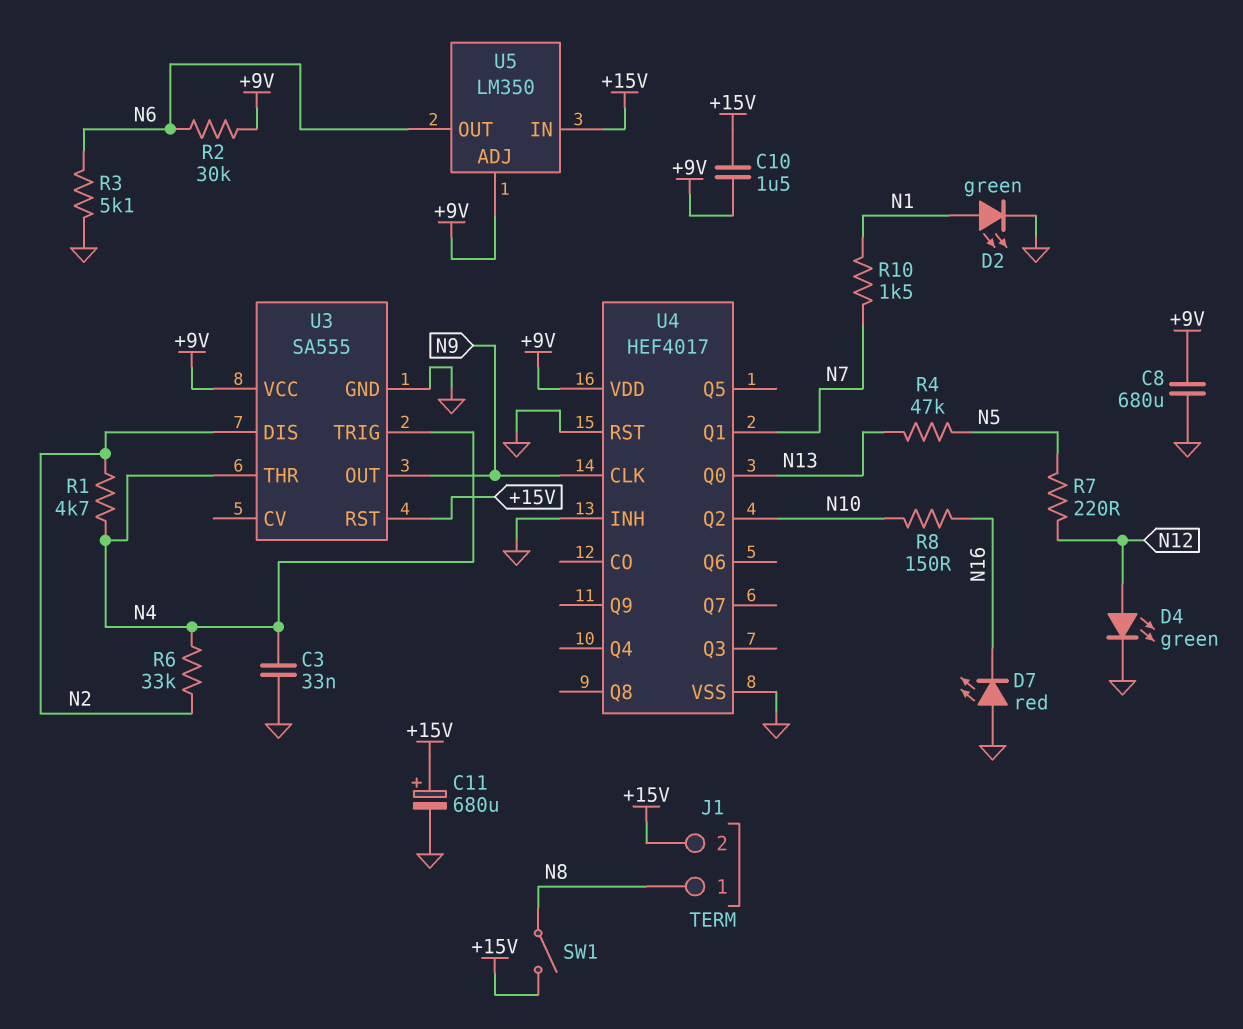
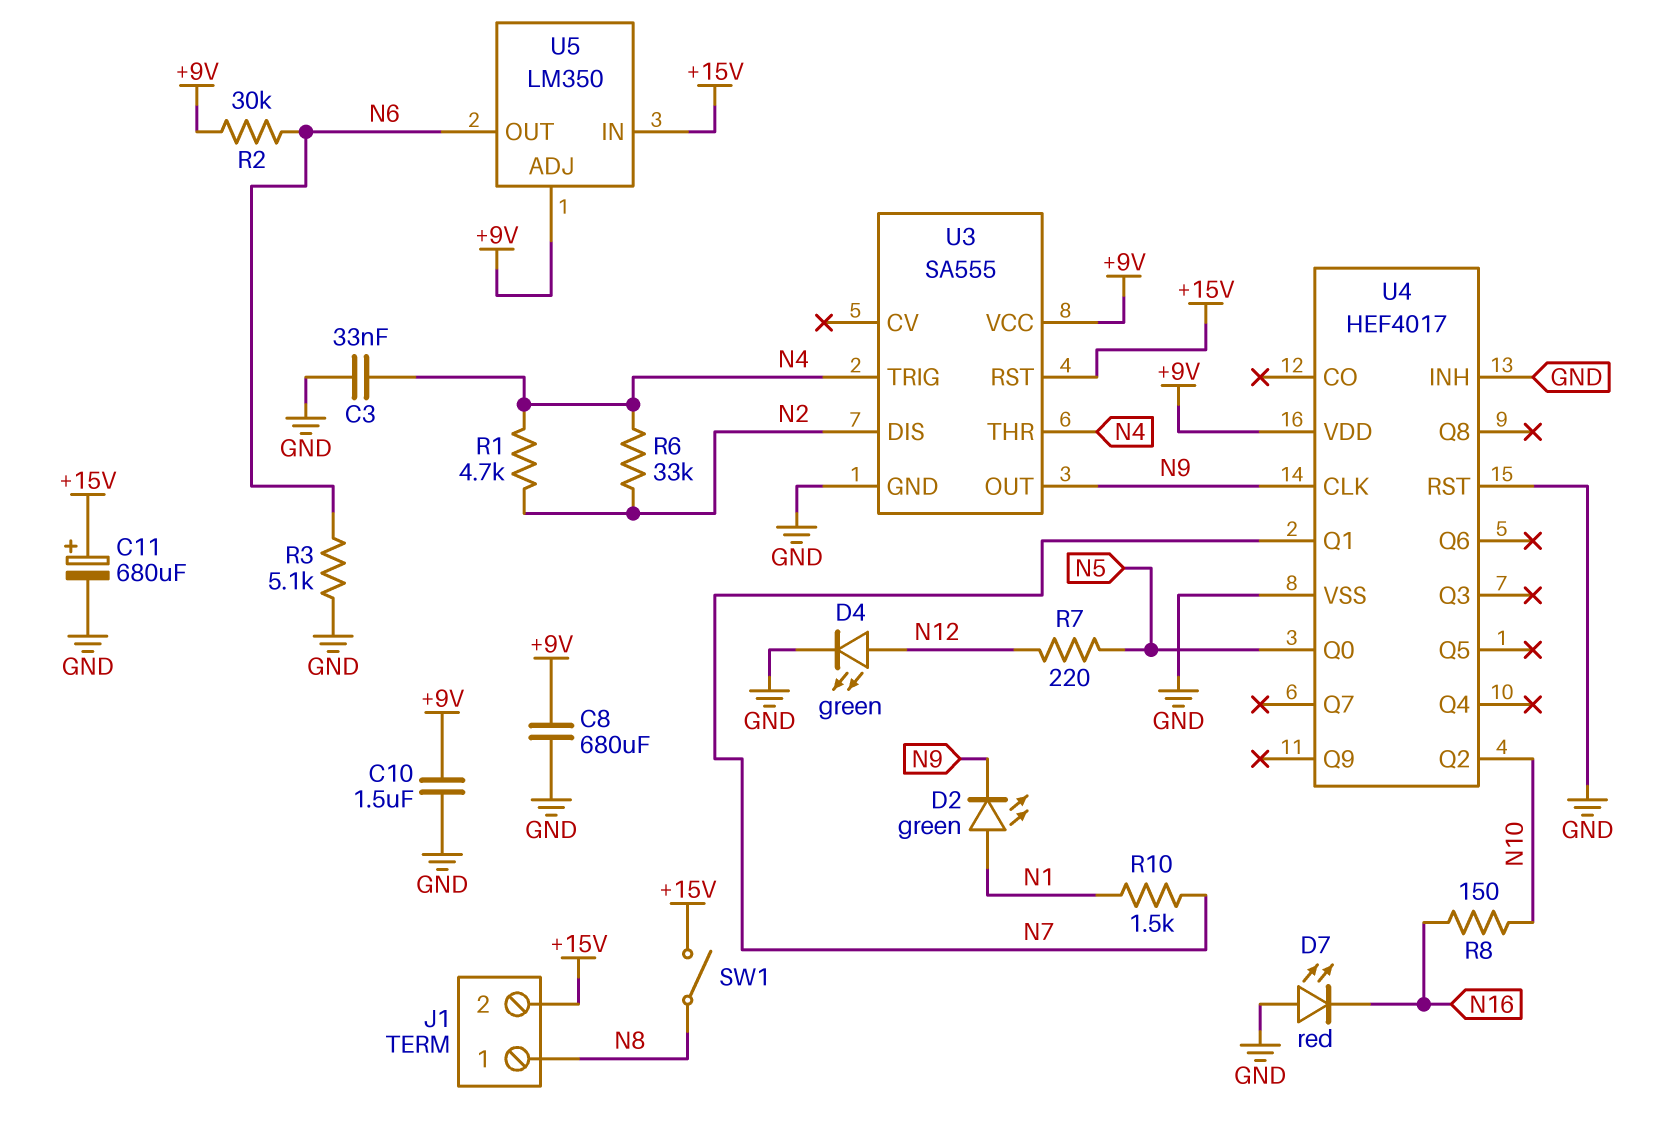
C10: 1.5uF (+9V, +15V) -> 1.5uF (+9V, GND)
D2: LED green (A N1, K GND) -> LED green (A N1, K N9)
R4: 47k (N5, N13) -> none
U4 pin Q0: N13 -> N5

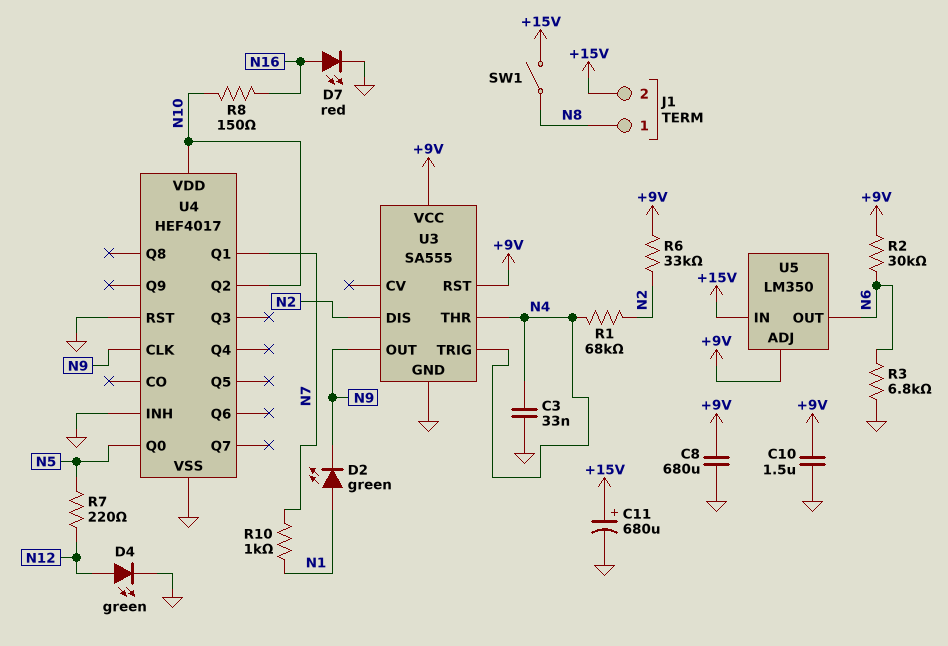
D7: LED red (A GND, K N16) -> LED red (A N16, K GND)
R1: 4.7k (N2, N4) -> 68k (N2, N4)
R3: 5.1k (GND, N6) -> 6.8k (GND, N6)
R6: 33k (N2, N4) -> 33k (+9V, N2)
R10: 1.5k (N1, N7) -> 1k (N1, N7)
U3 pin RST: +15V -> +9V
U4 pin VDD: +9V -> N10

